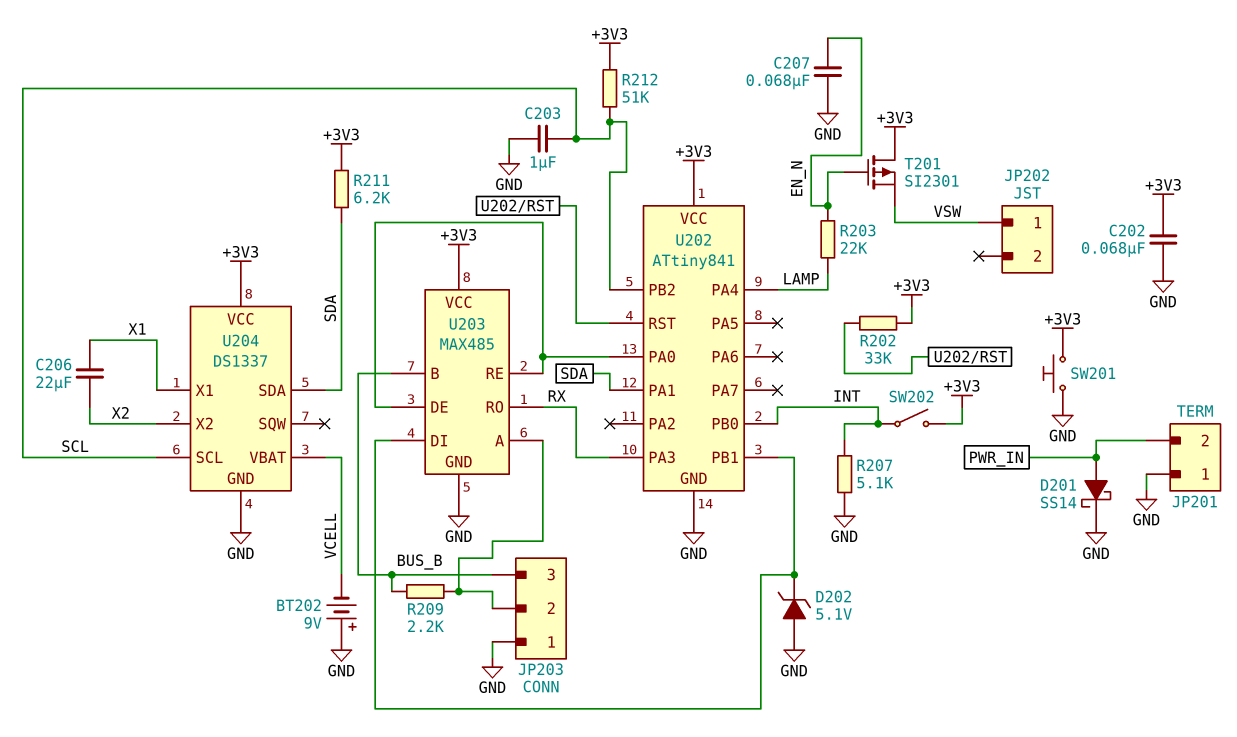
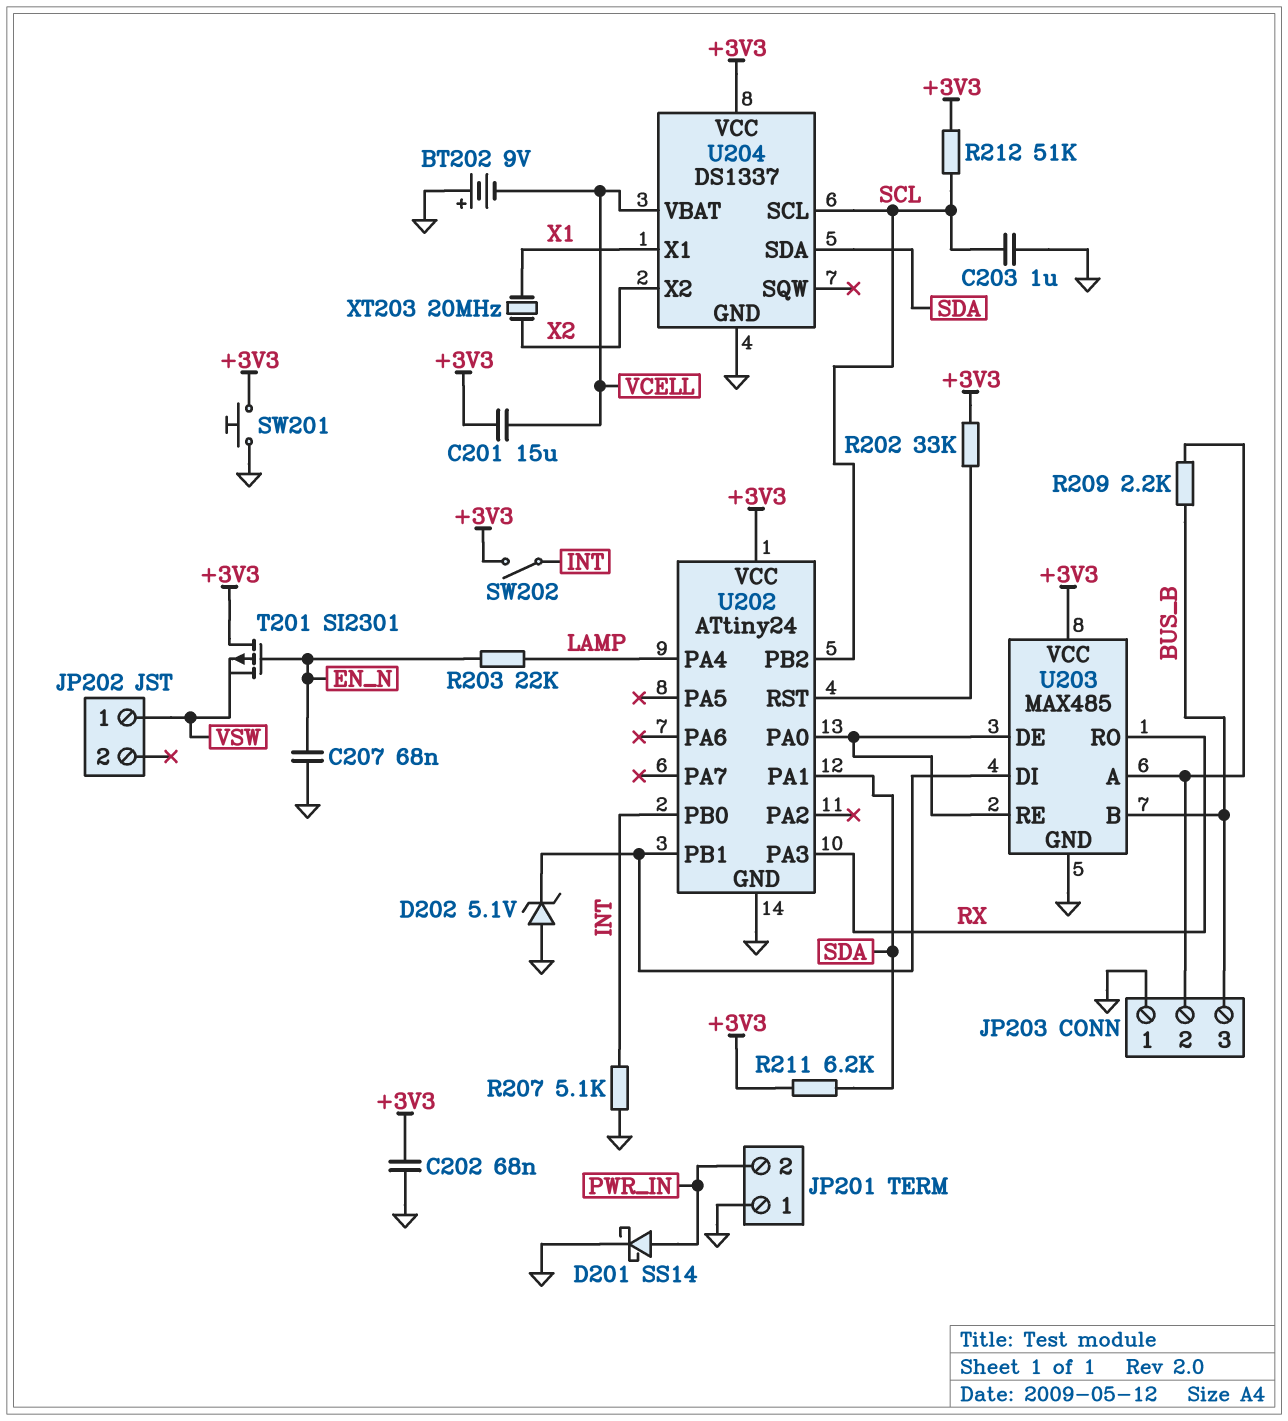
C201: none -> 15uF (+3V3, VCELL)
C206: 22uF (X1, X2) -> none
U202: ATtiny841 -> ATtiny24
XT203: none -> 20MHz (X1, X2)

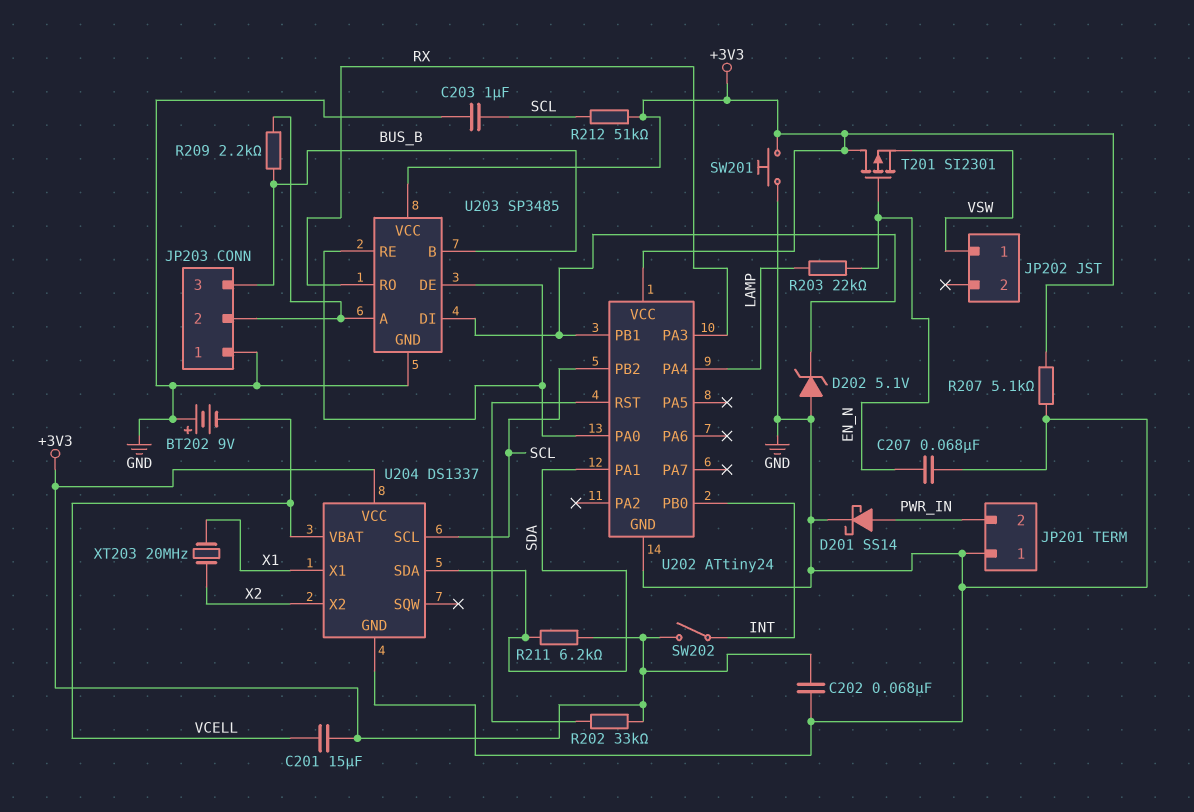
R207: 5.1k (GND, INT) -> 5.1k (+3V3, GND)
U203: MAX485 -> SP3485

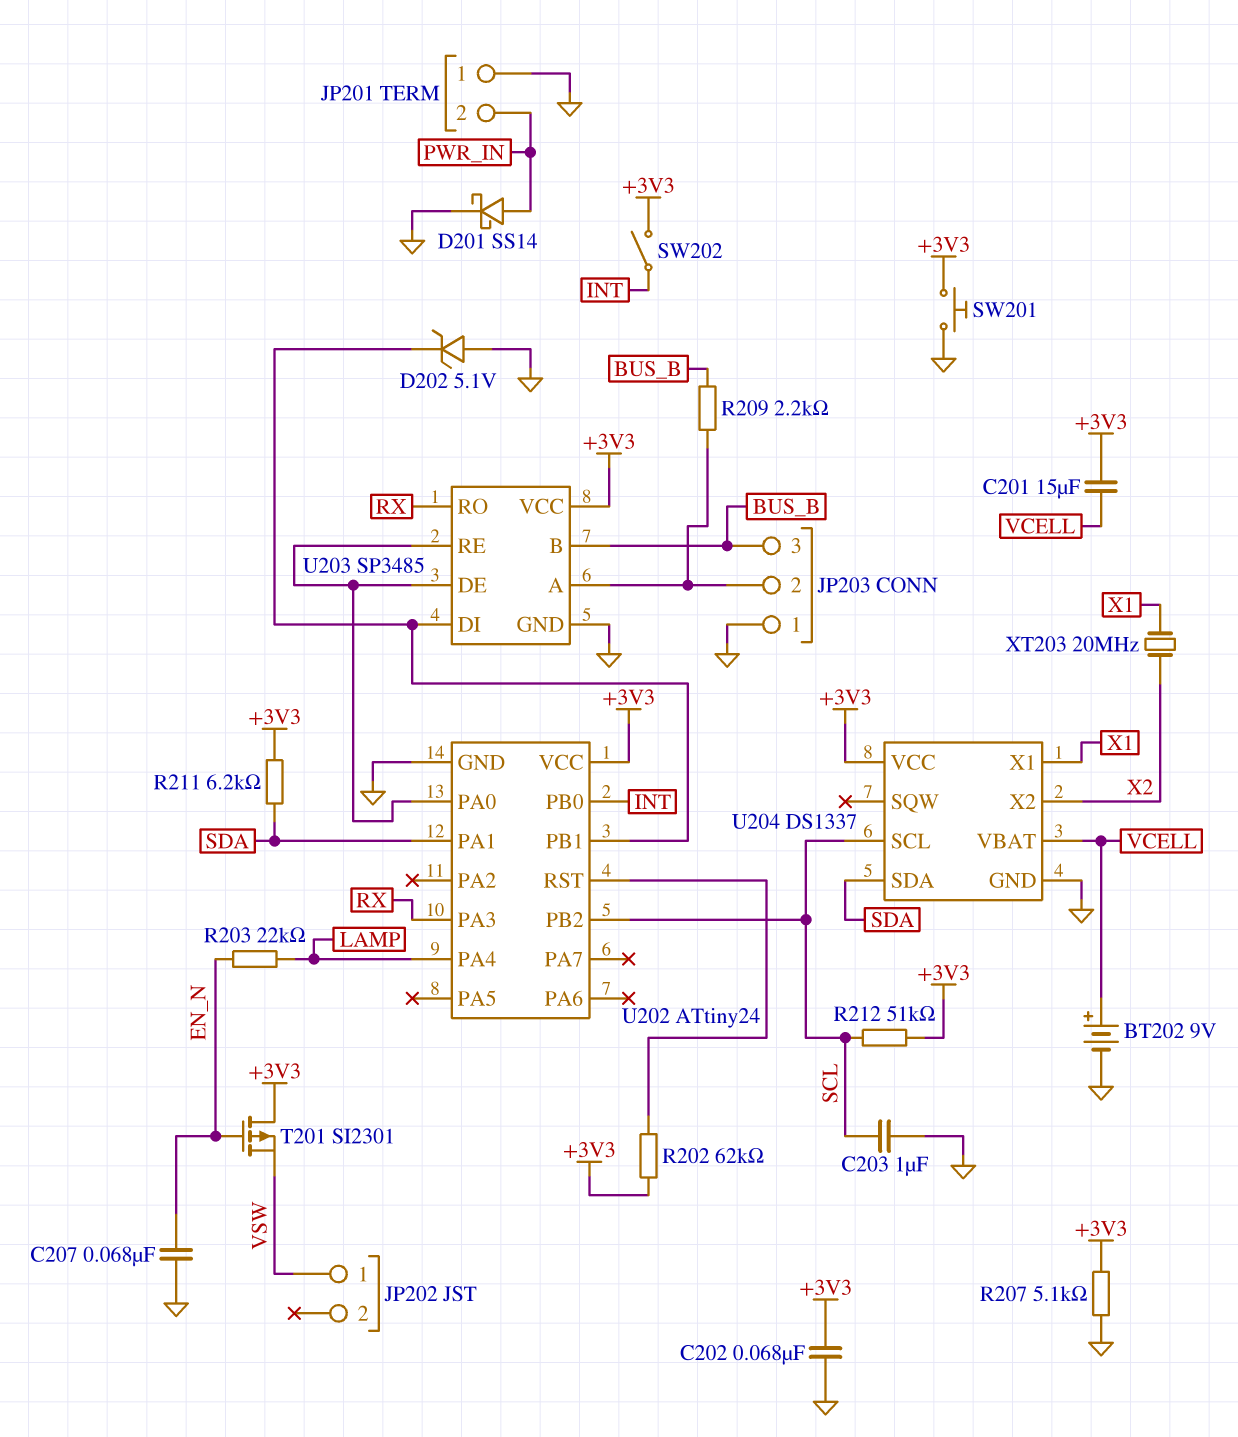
BT202: 9V (plus GND, minus VCELL) -> 9V (plus VCELL, minus GND)
R202: 33k (+3V3, U202/RST) -> 62k (+3V3, U202/RST)

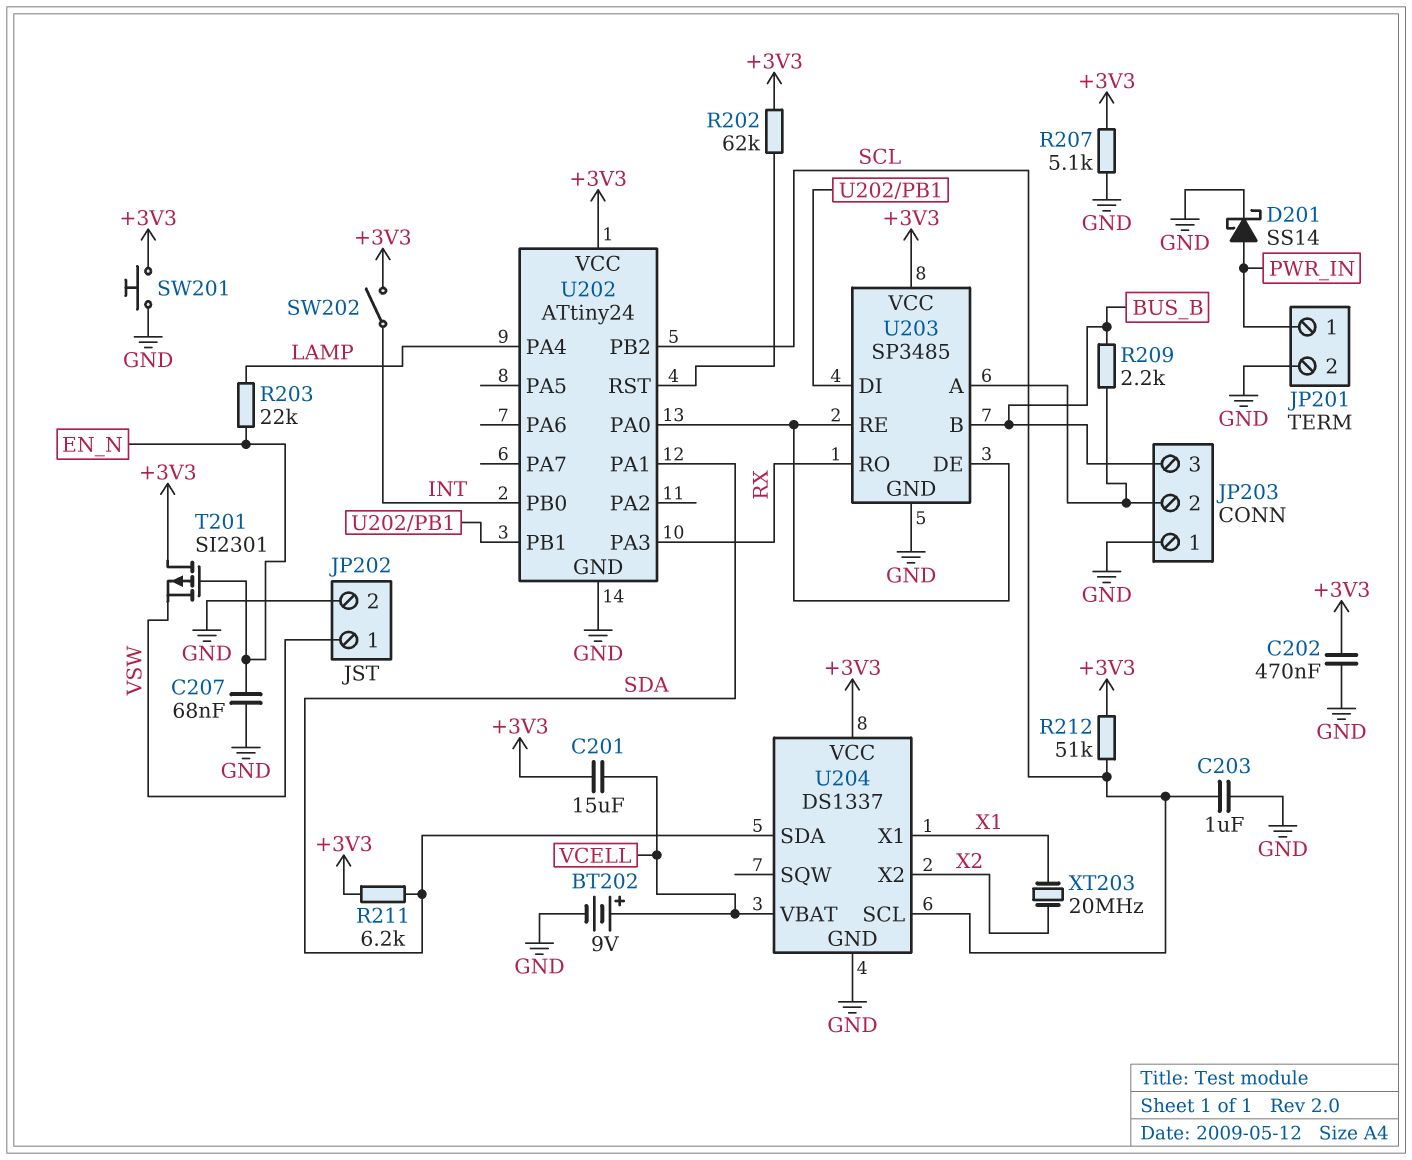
C202: 68nF (+3V3, GND) -> 470nF (+3V3, GND)
D202: zener 5.1V (A GND, K U202/PB1) -> none
JP201 pin 1: GND -> PWR_IN
JP201 pin 2: PWR_IN -> GND
JP202 pin 2: none -> GND

